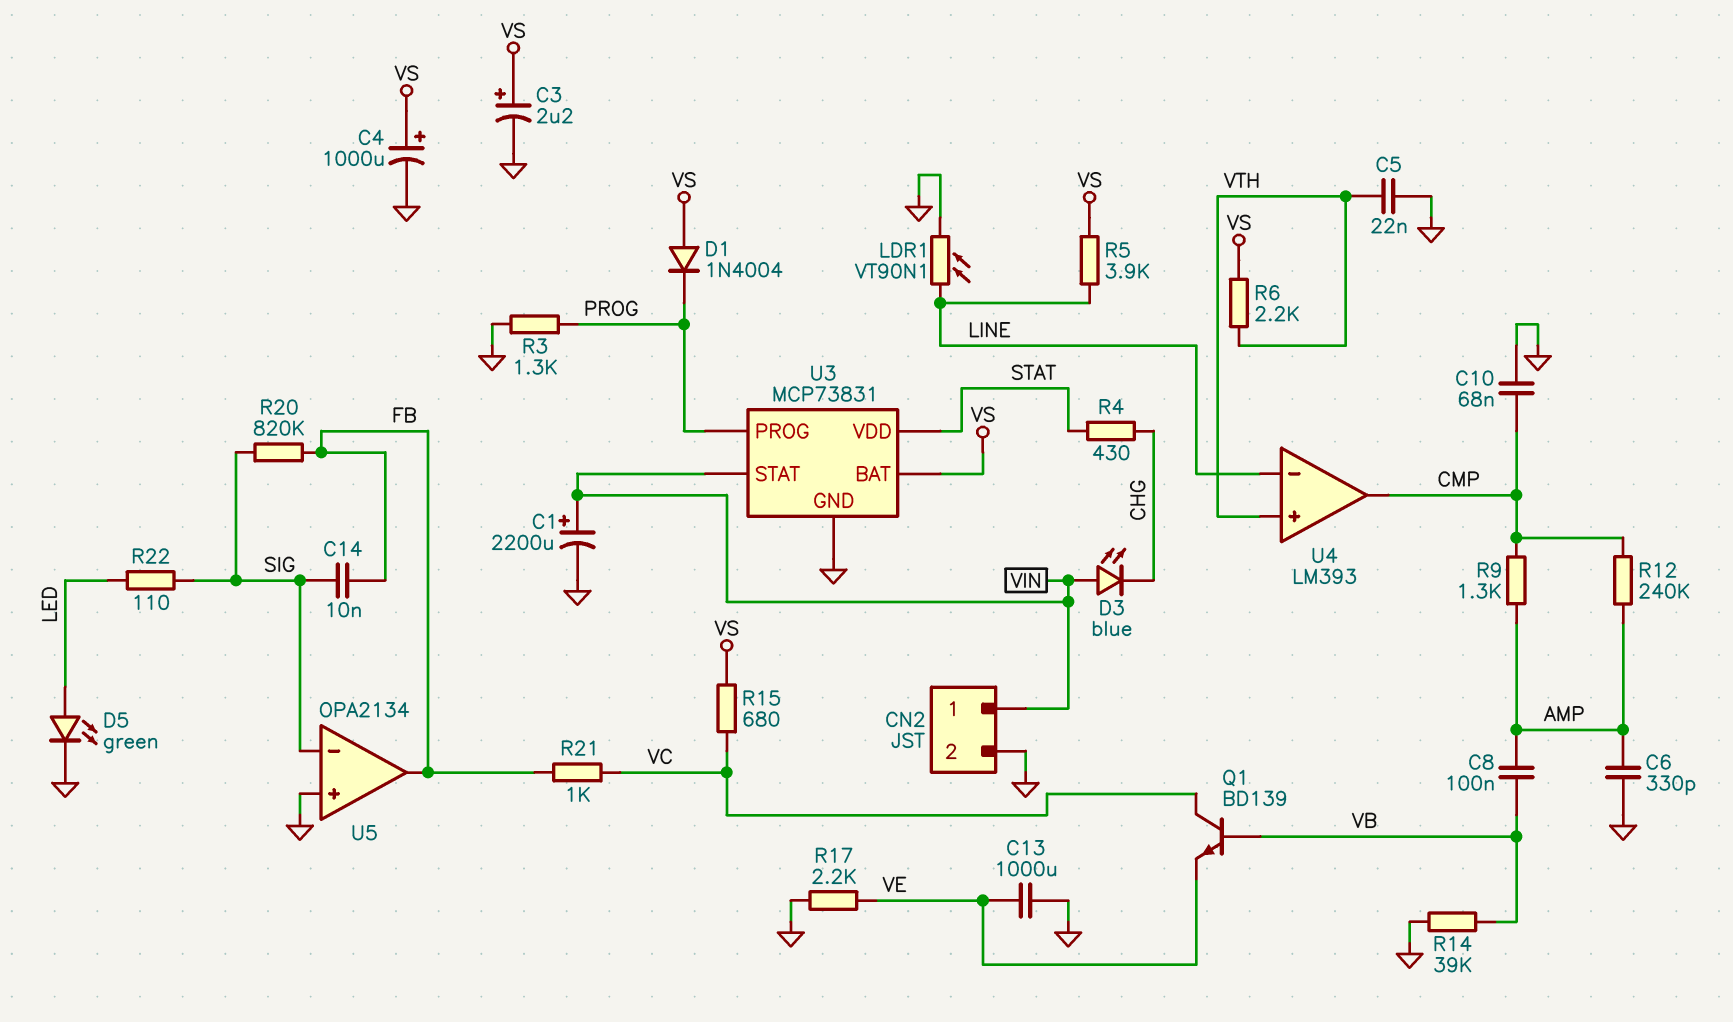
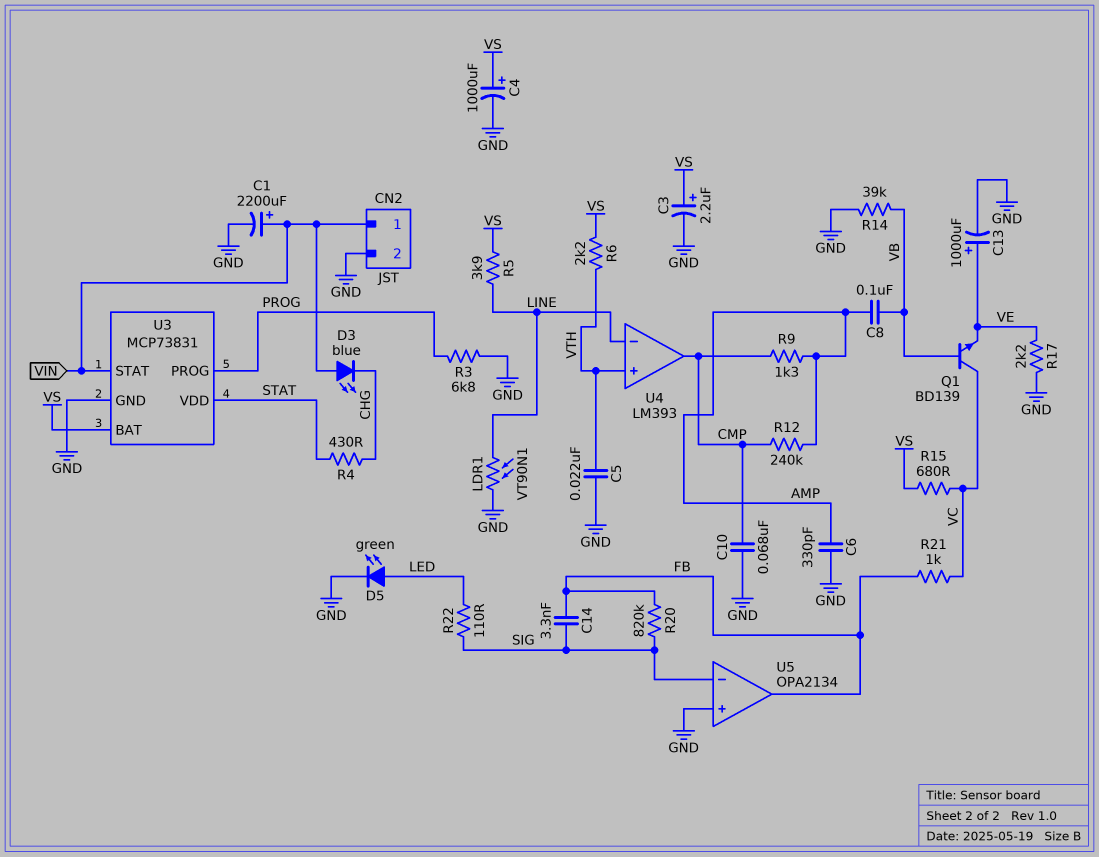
C13: 1000uF (GND, VE) -> 1000uF (plus VE, minus GND)
C14: 10nF (FB, SIG) -> 3.3nF (FB, SIG)
D1: diode 1N4004 (A VS, K PROG) -> none
R3: 1.3k (GND, PROG) -> 6.8k (GND, PROG)

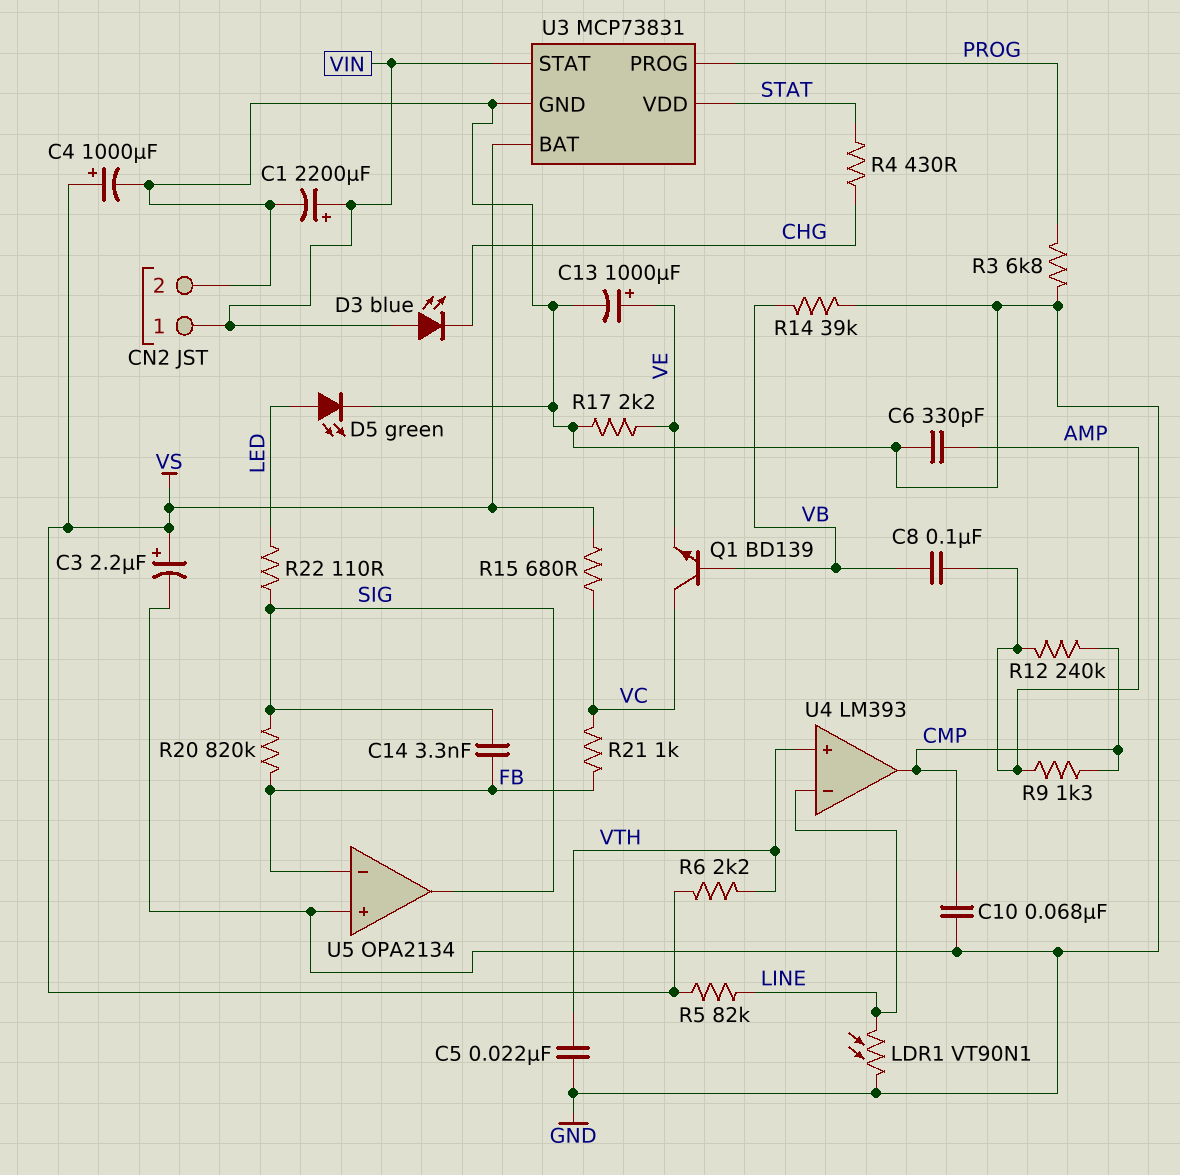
R5: 3.9k (LINE, VS) -> 82k (LINE, VS)
U5 pin in-: SIG -> FB
U5 pin out: FB -> SIG

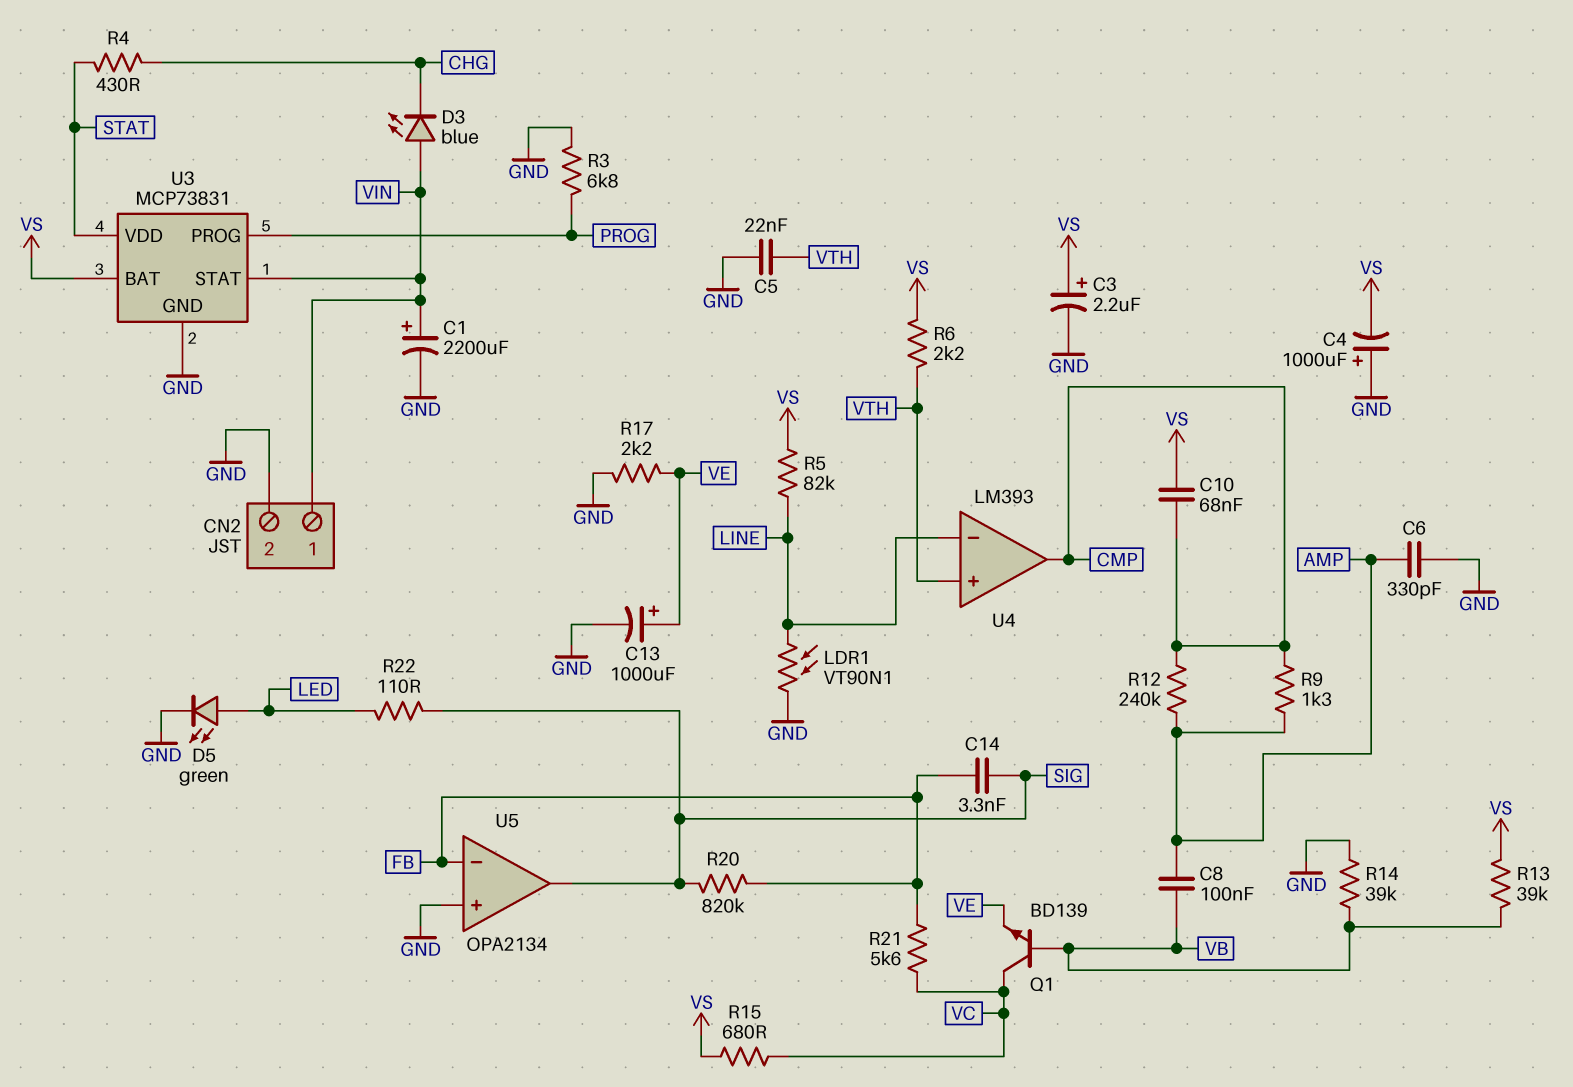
C4: 1000uF (plus VS, minus GND) -> 1000uF (plus GND, minus VS)
C10: 68nF (CMP, GND) -> 68nF (CMP, VS)
R13: none -> 39k (VB, VS)
R21: 1k (FB, VC) -> 5.6k (FB, VC)

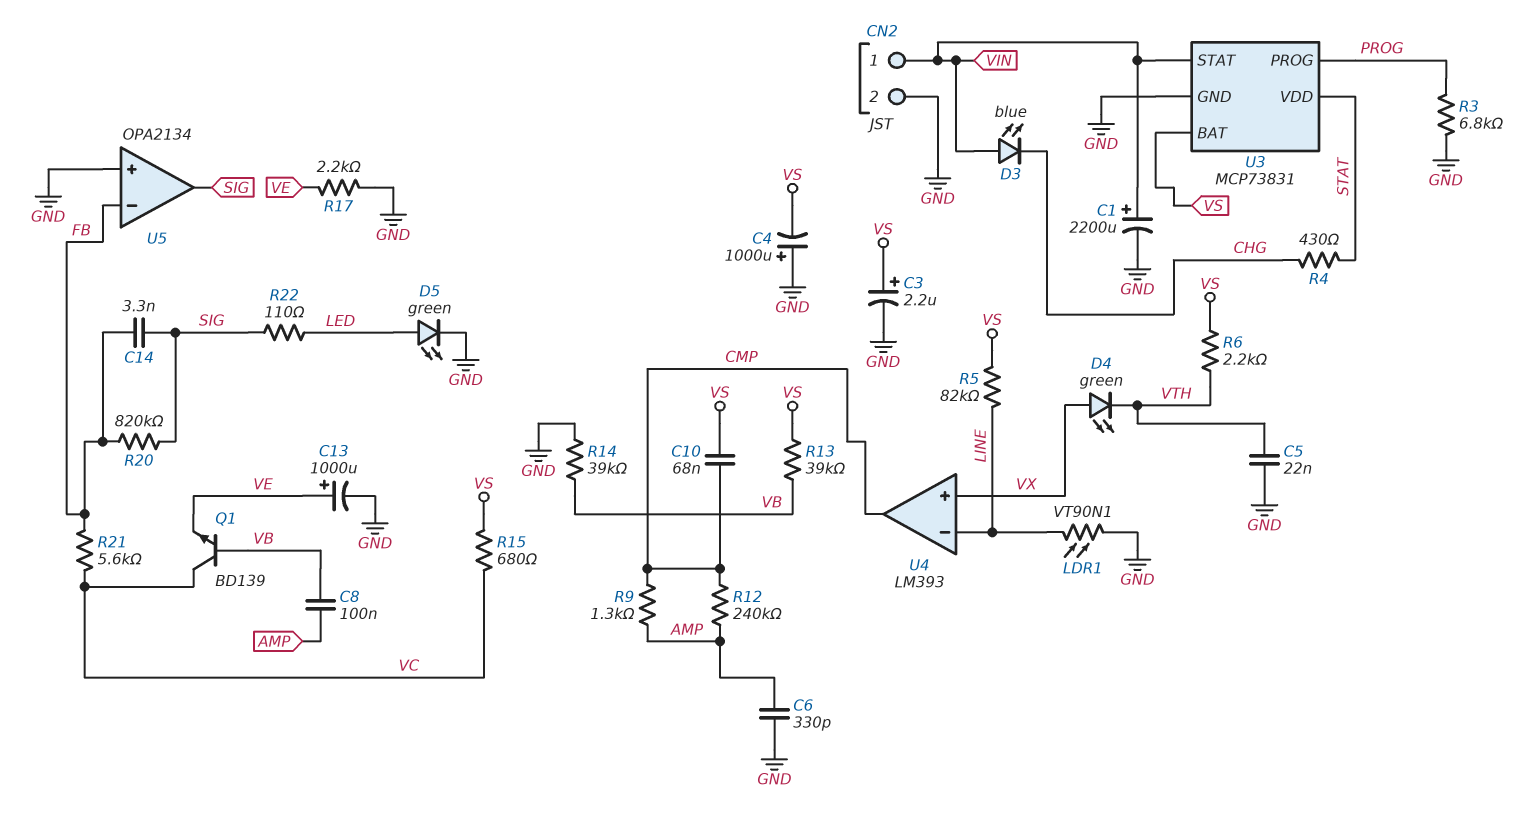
D4: none -> LED green (A VX, K VTH)
U4 pin in+: VTH -> VX

